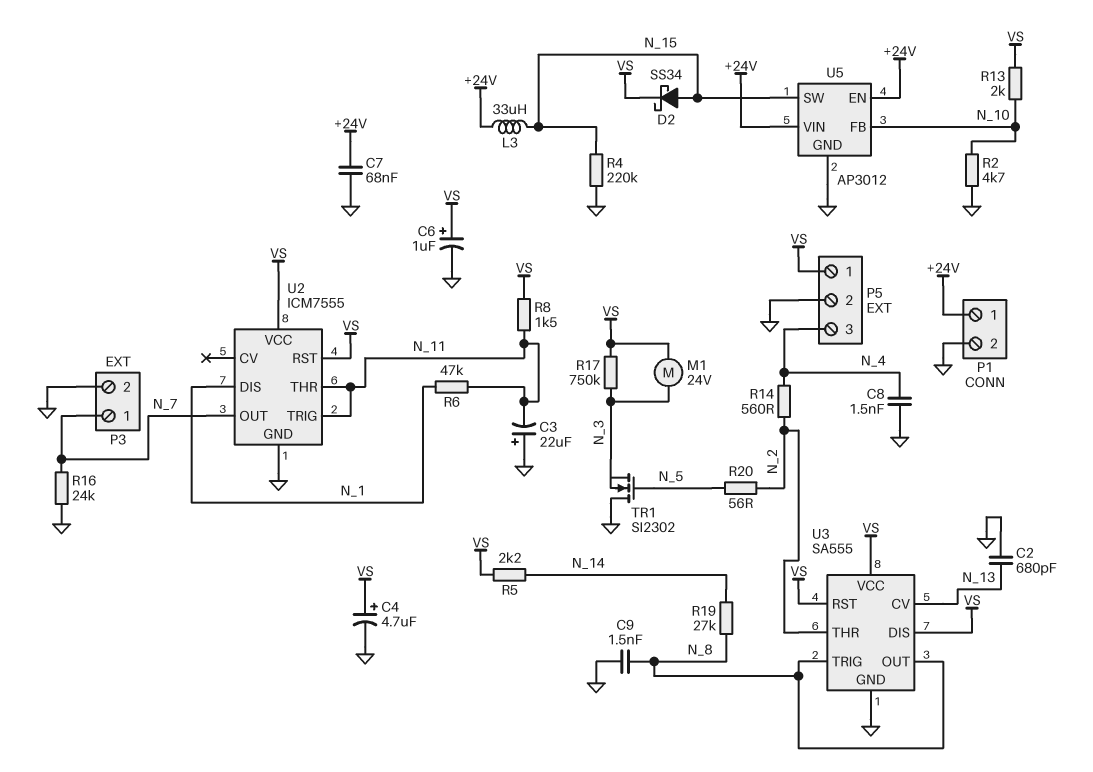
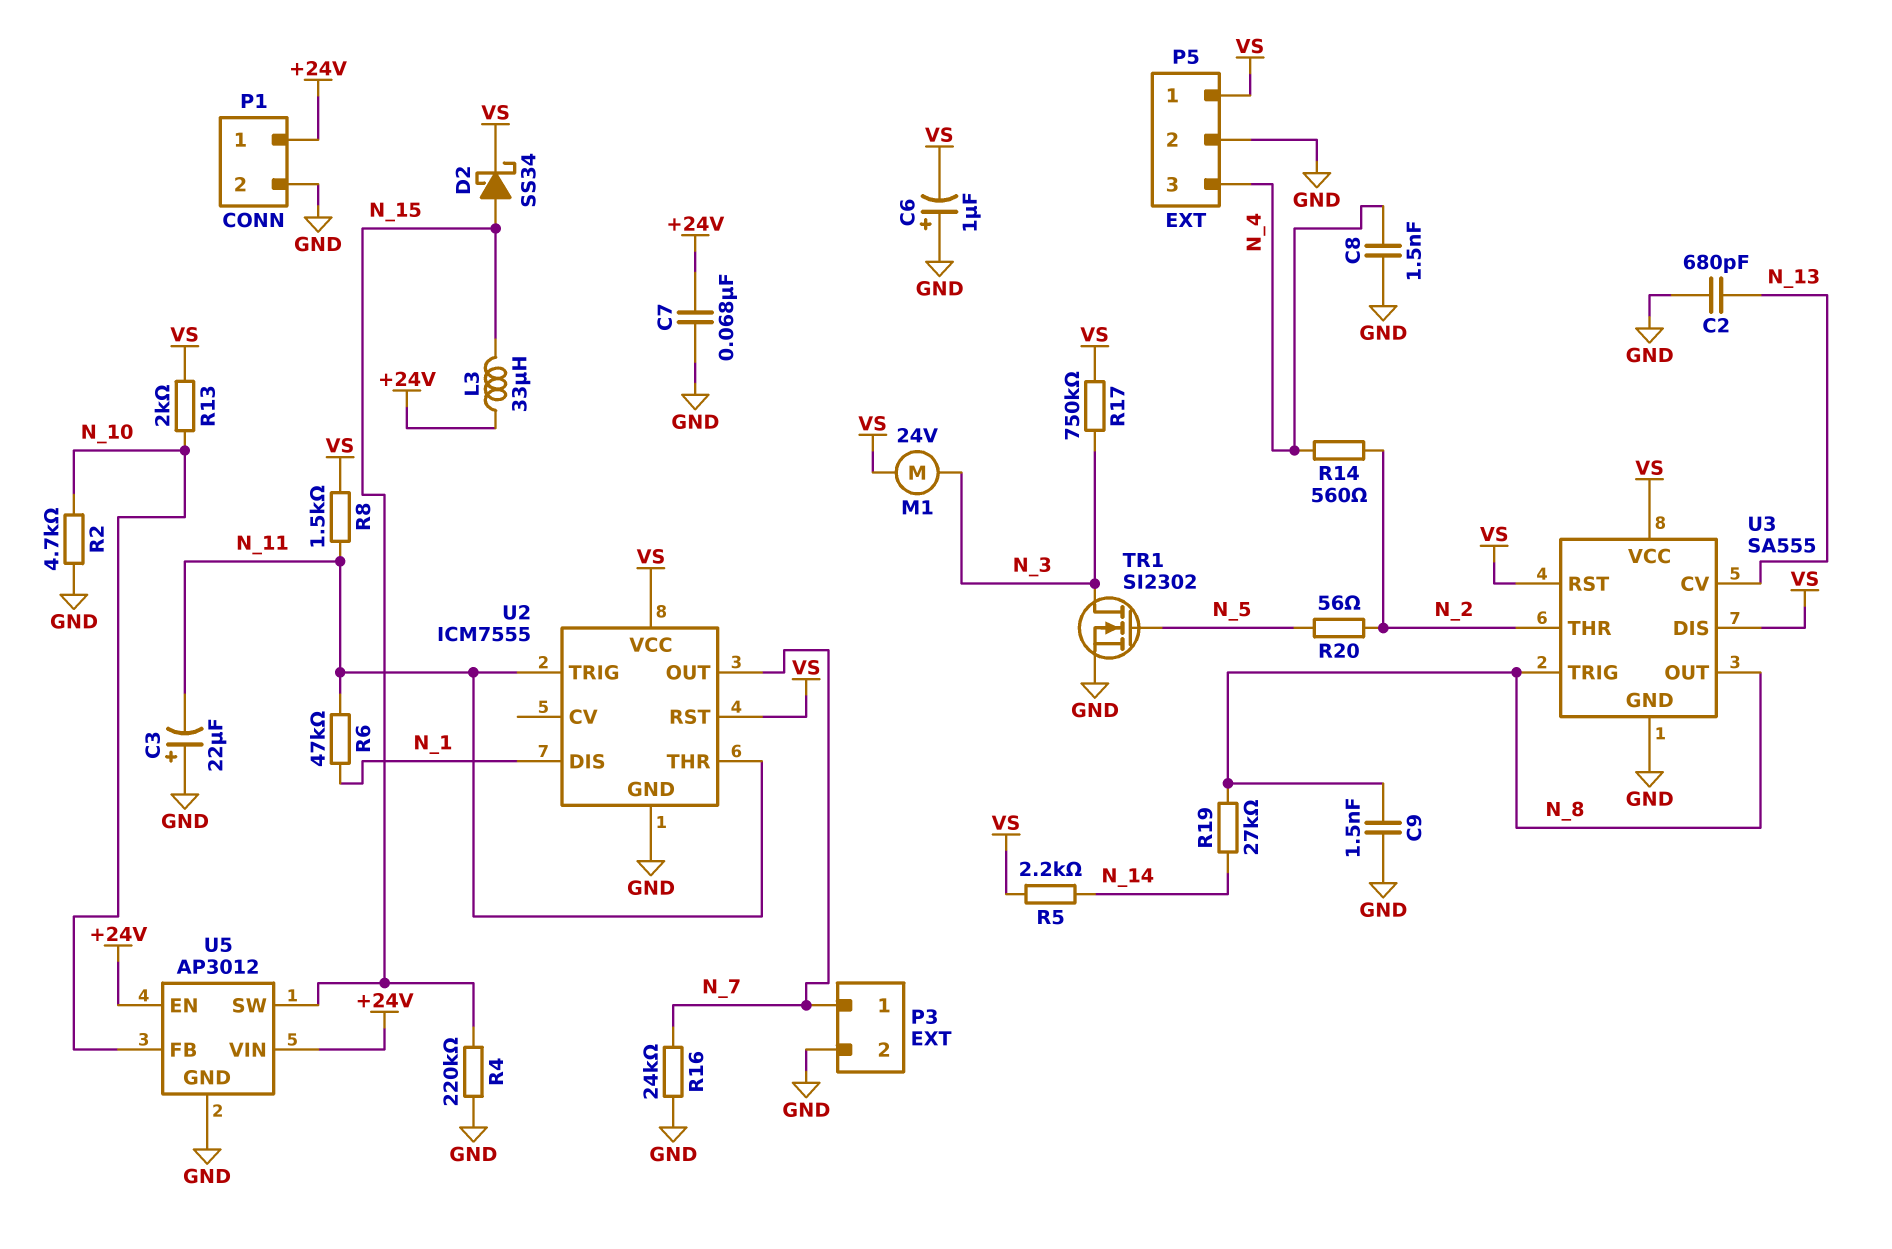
C4: 4.7uF (plus VS, minus GND) -> none
C6: 1uF (plus VS, minus GND) -> 1uF (plus GND, minus VS)
TR1: NMOS SI2302 (G N_5, D GND, S N_3) -> NMOS SI2302 (G N_5, D N_3, S GND)

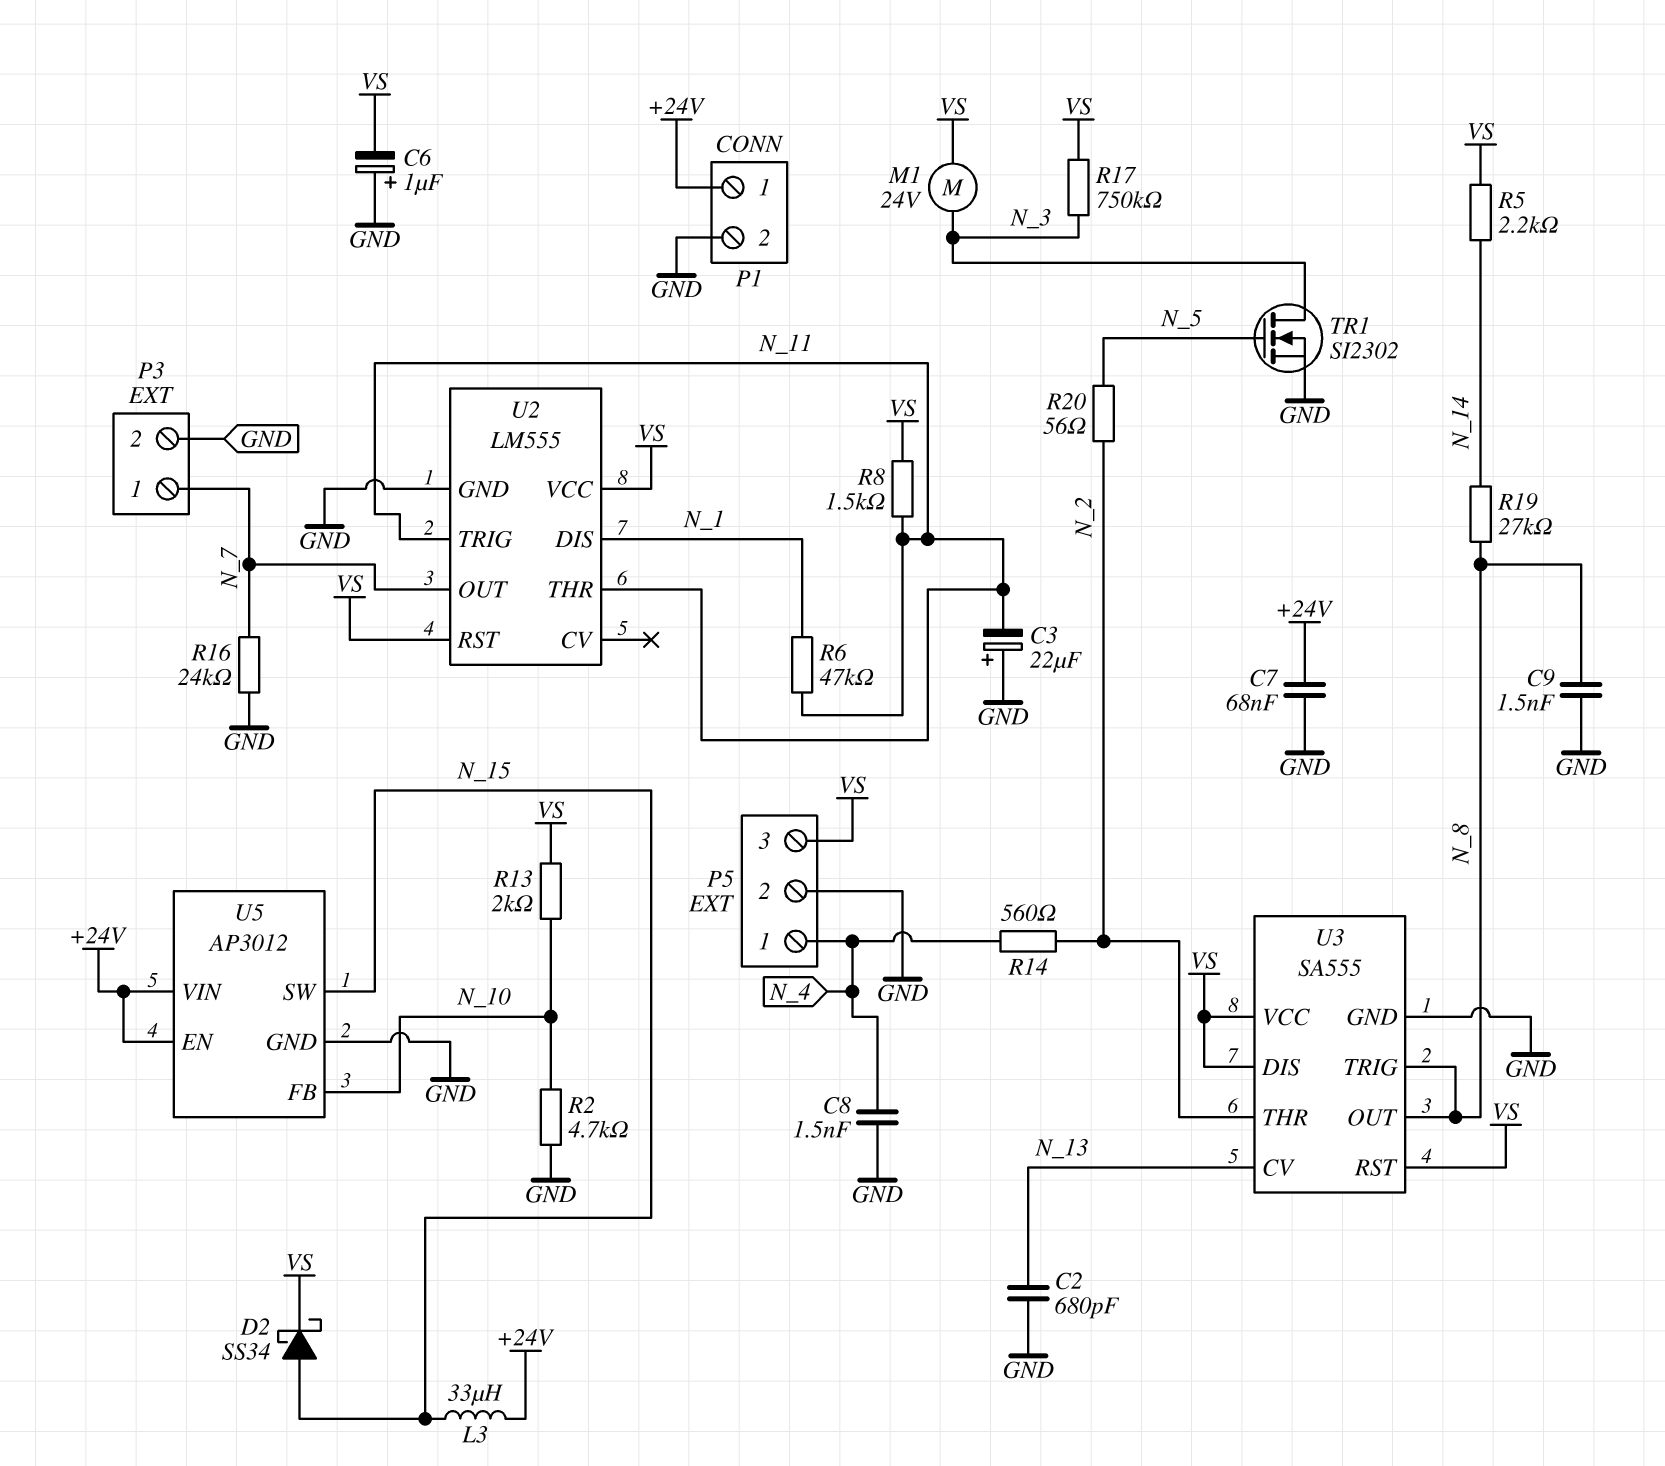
P5 pin 1: VS -> N_4
P5 pin 3: N_4 -> VS
R4: 220k (GND, N_15) -> none
U2: ICM7555 -> LM555

